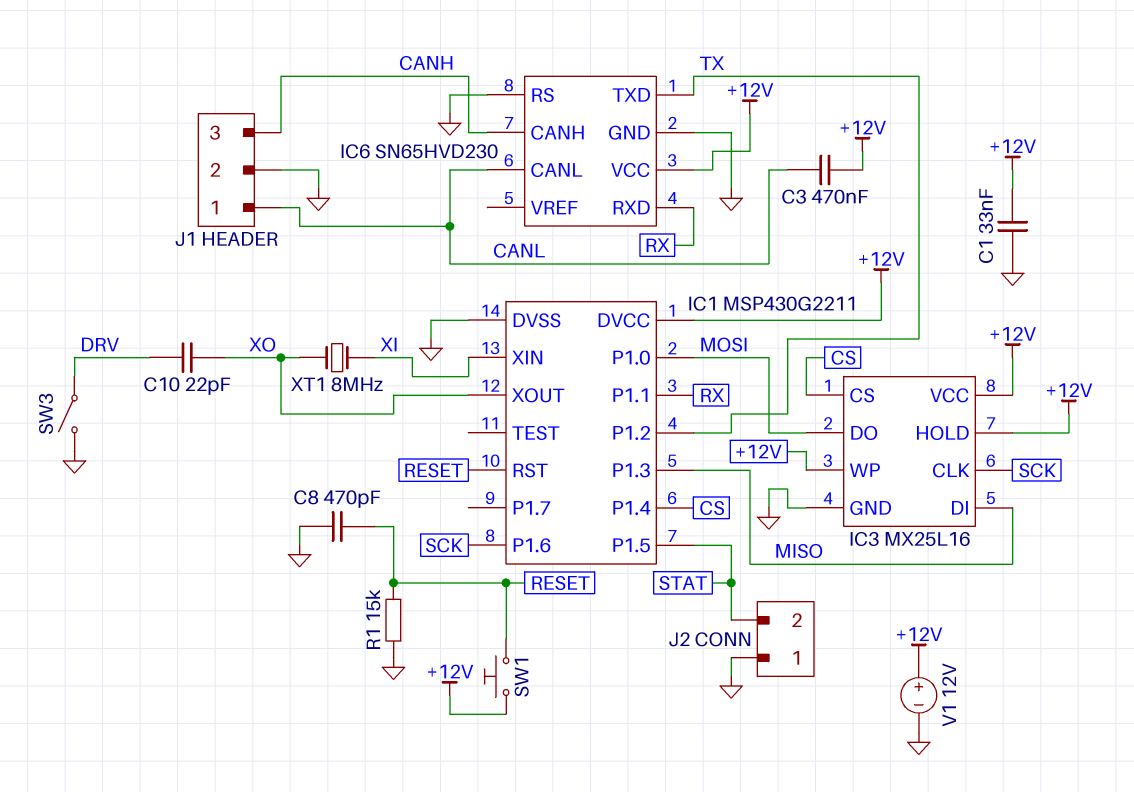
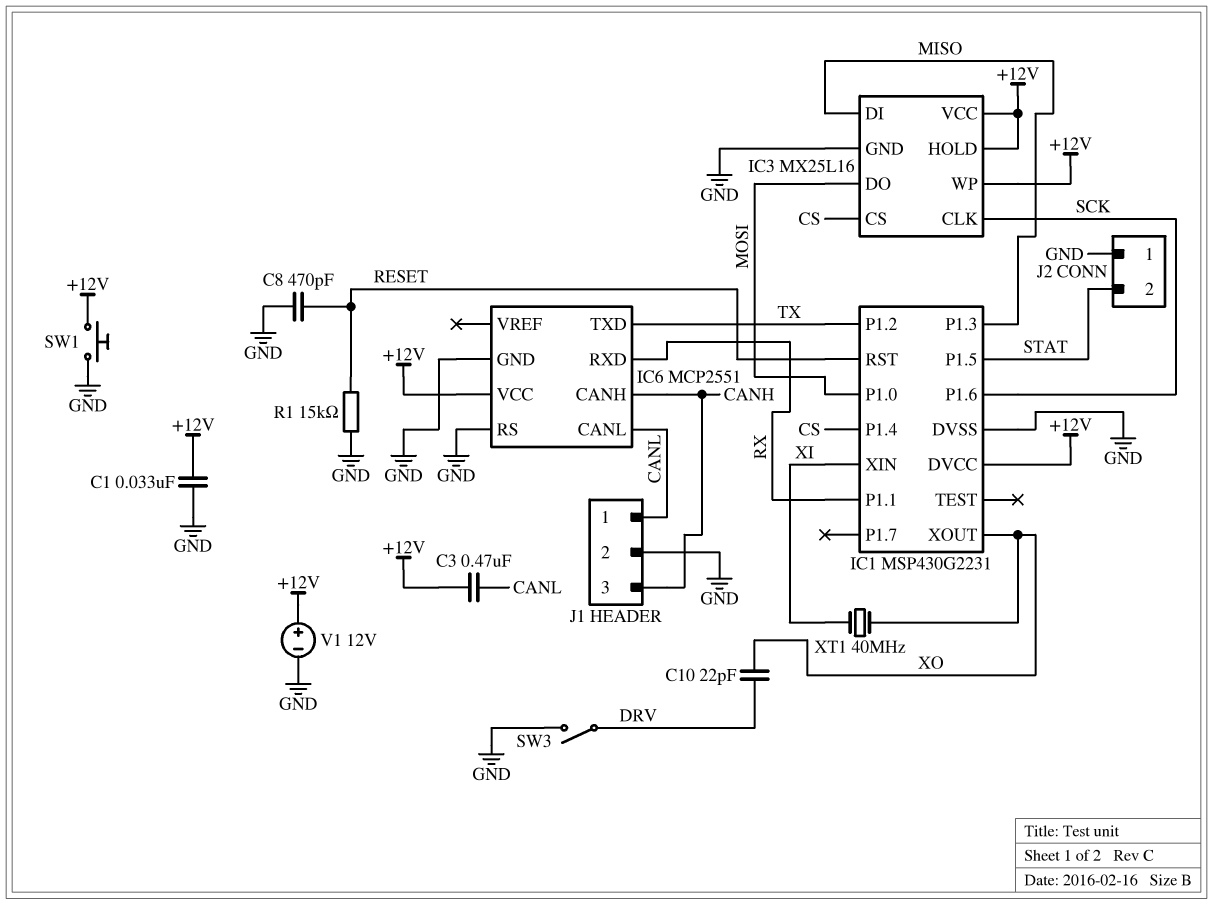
IC1: MSP430G2211 -> MSP430G2231
IC6: SN65HVD230 -> MCP2551
SW1: button (+12V, RESET) -> button (+12V, GND)
XT1: 8MHz (XI, XO) -> 40MHz (XI, XO)

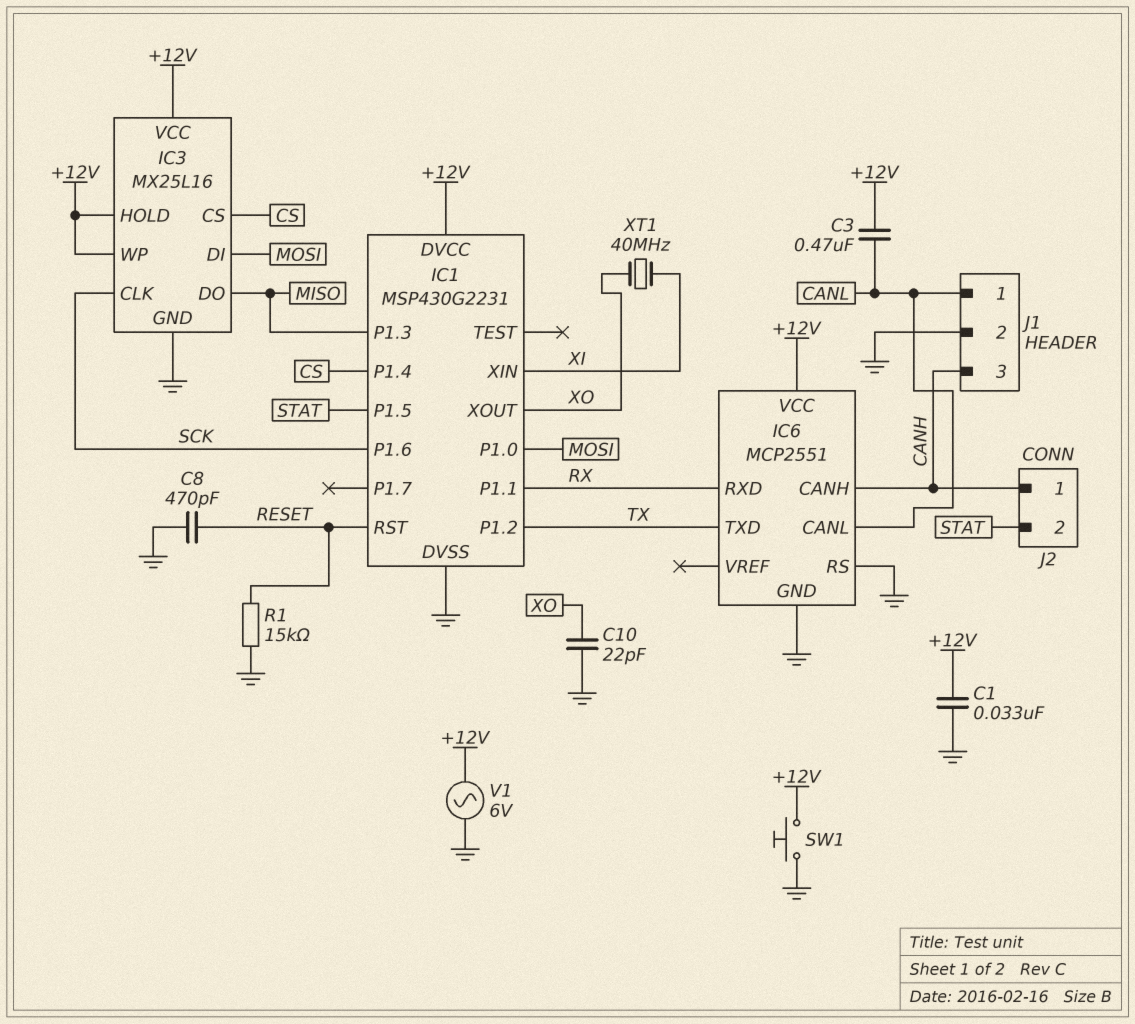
C10: 22pF (DRV, XO) -> 22pF (GND, XO)
IC3 pin DI: MISO -> MOSI
IC3 pin DO: MOSI -> MISO
J2 pin 1: GND -> CANH
SW3: switch (DRV, GND) -> none
V1: 12V (plus +12V, minus GND) -> AC 6V (+12V, GND)

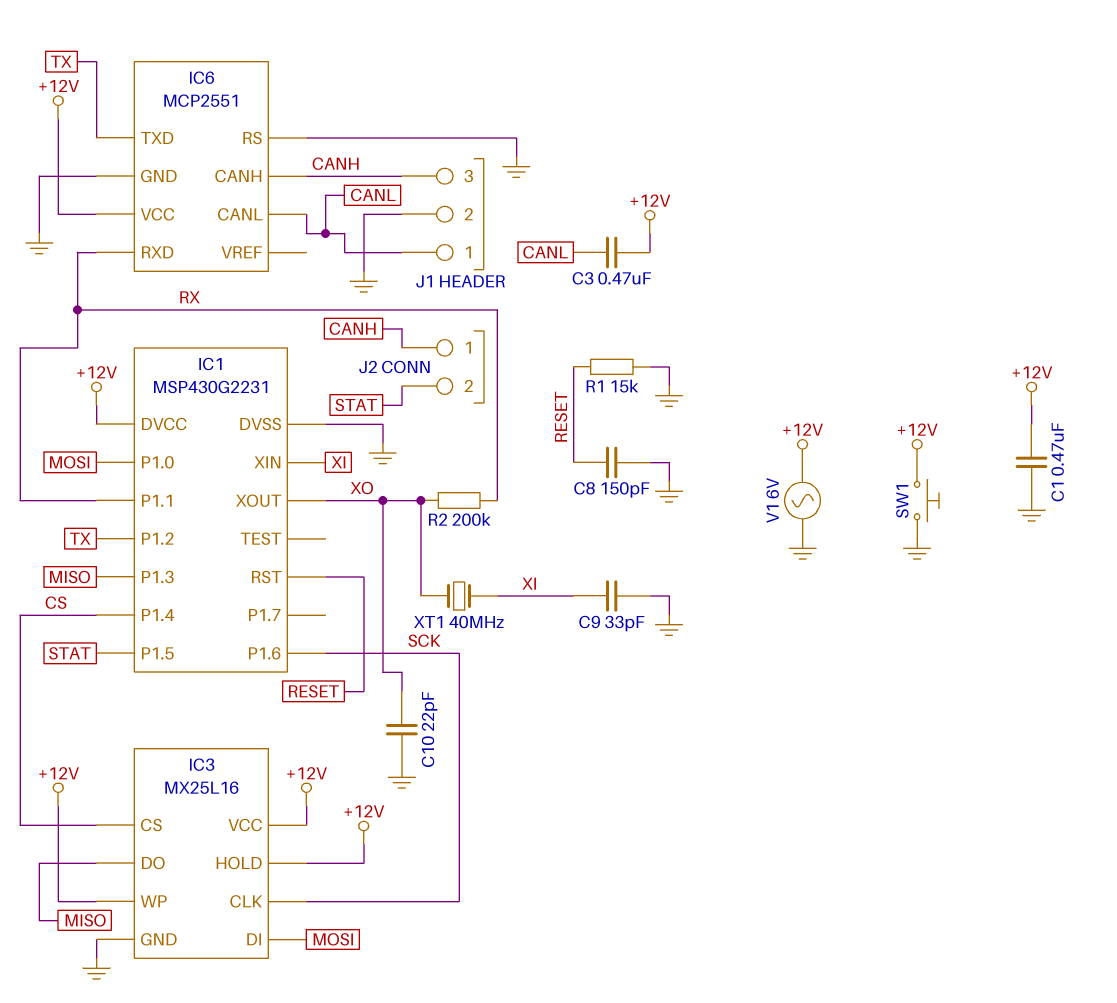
C1: 33nF (+12V, GND) -> 470nF (+12V, GND)
C8: 470pF (GND, RESET) -> 150pF (GND, RESET)
C9: none -> 33pF (GND, XI)
R2: none -> 200k (RX, XO)

